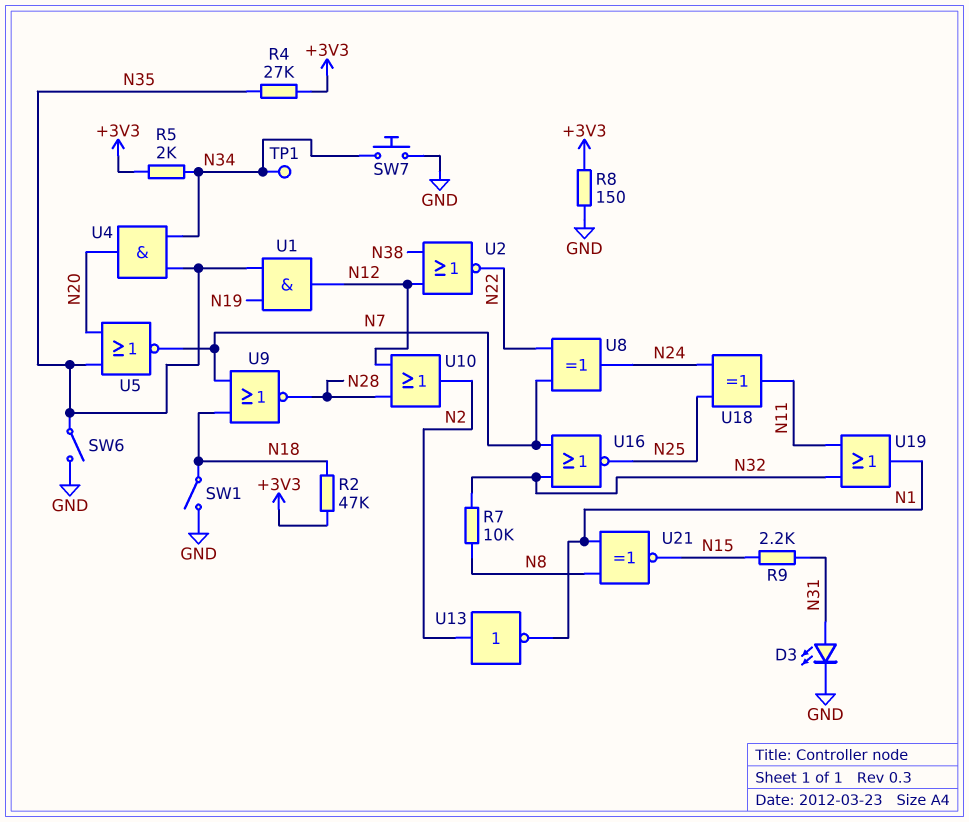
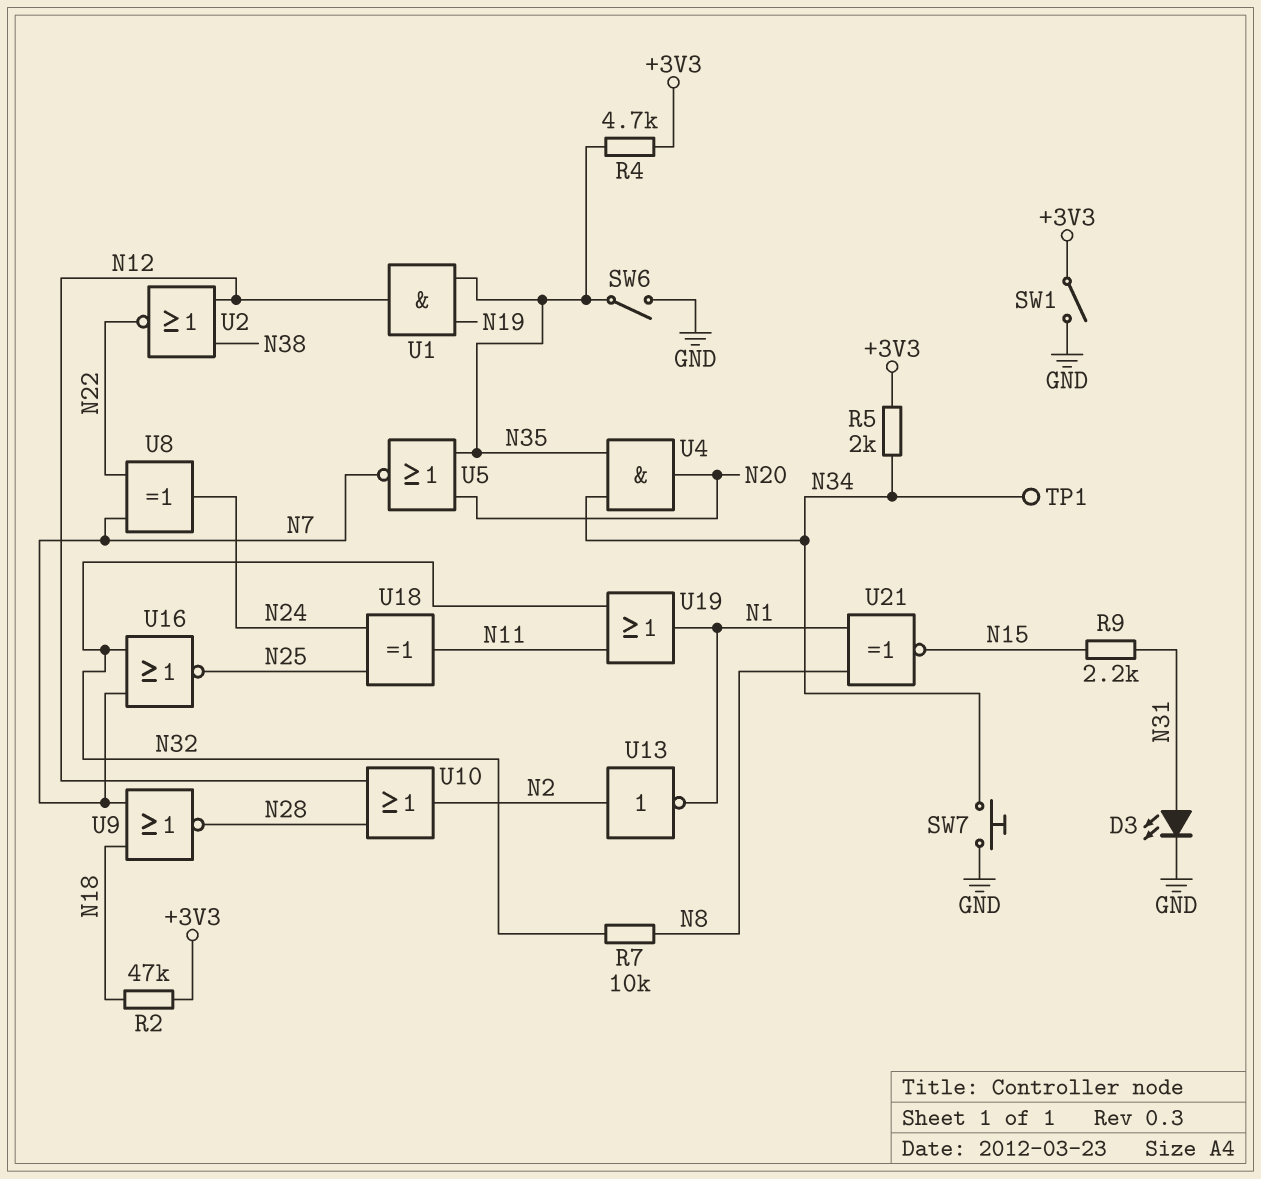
R4: 27k (+3V3, N35) -> 4.7k (+3V3, N35)
R8: 150 (+3V3, GND) -> none
SW1: switch (GND, N18) -> switch (+3V3, GND)

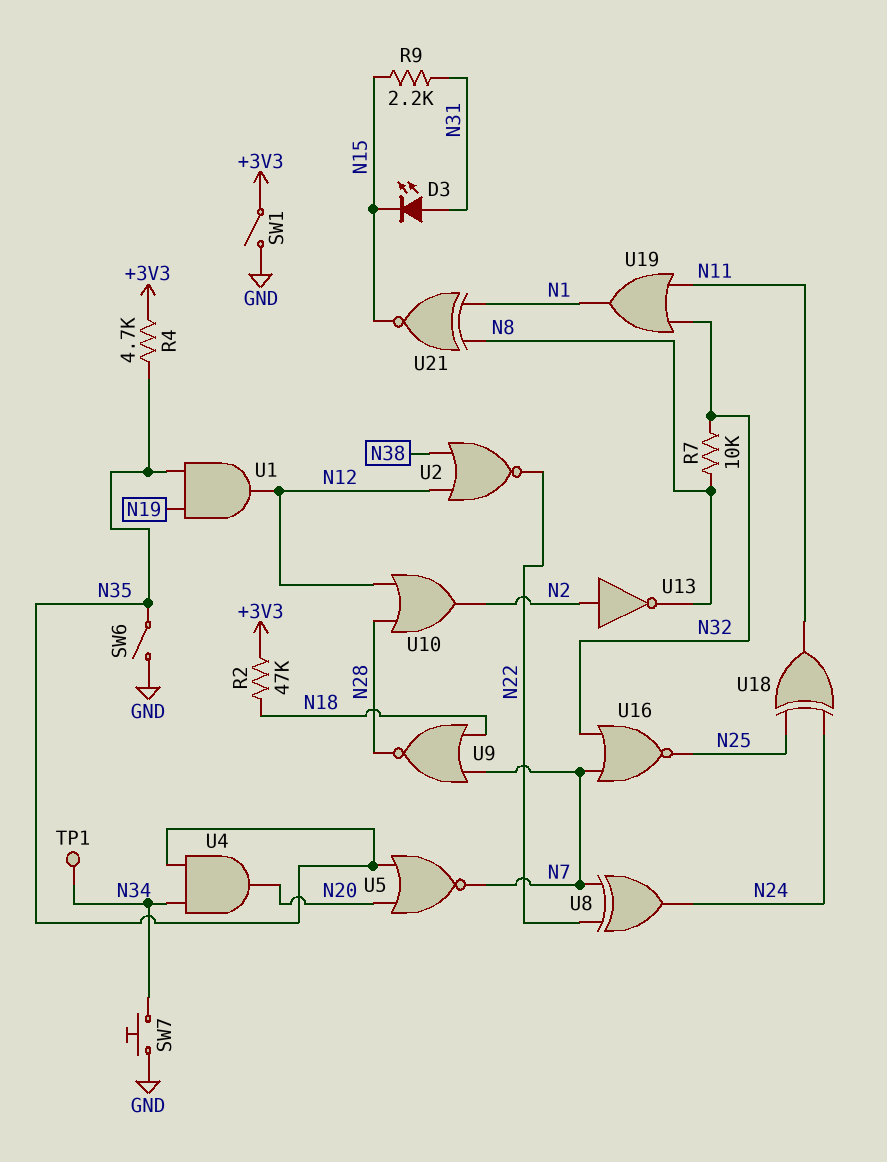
D3: LED (A N31, K GND) -> LED (A N31, K N15)
R5: 2k (+3V3, N34) -> none
U13: NOT (in N2, out N1) -> NOT (in N2, out N8)

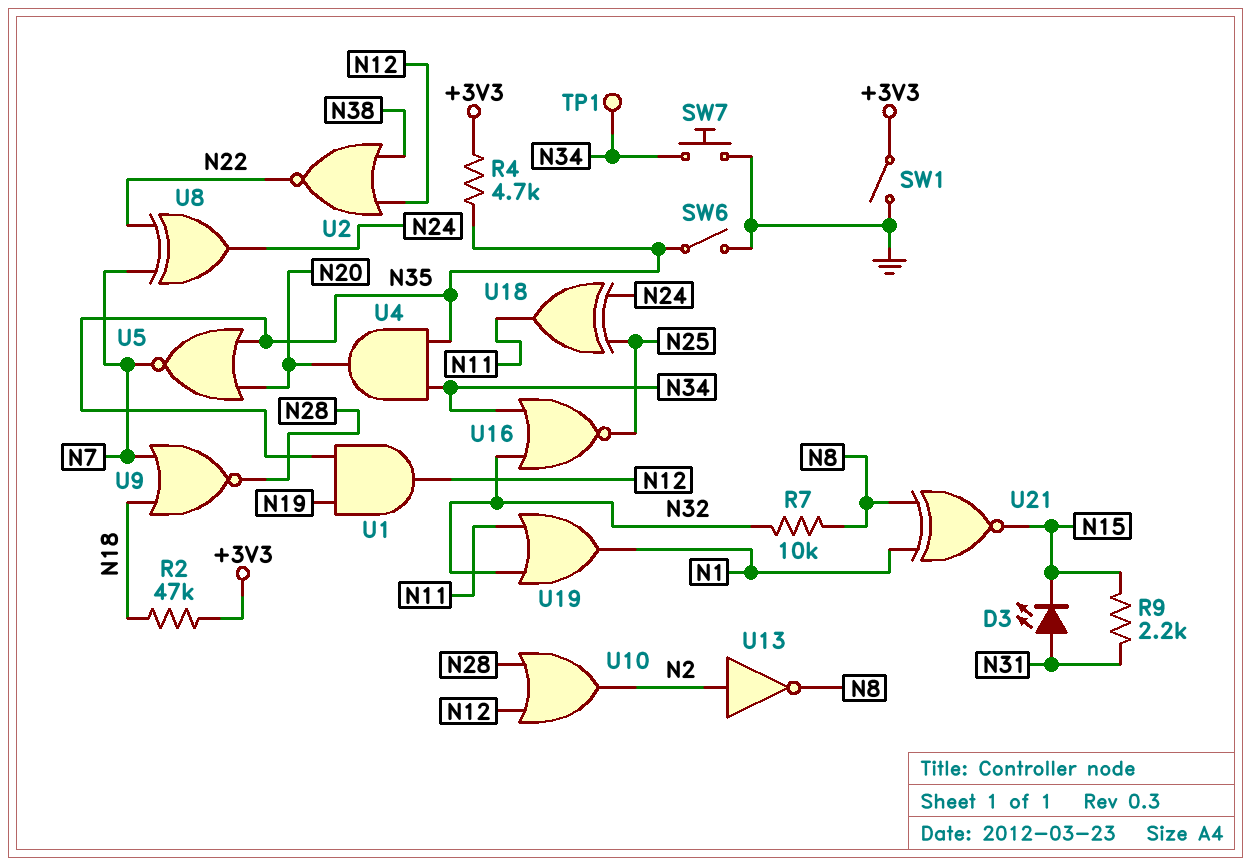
U16: NOR (in N7, in N32, out N25) -> NOR (in N32, in N34, out N25)

